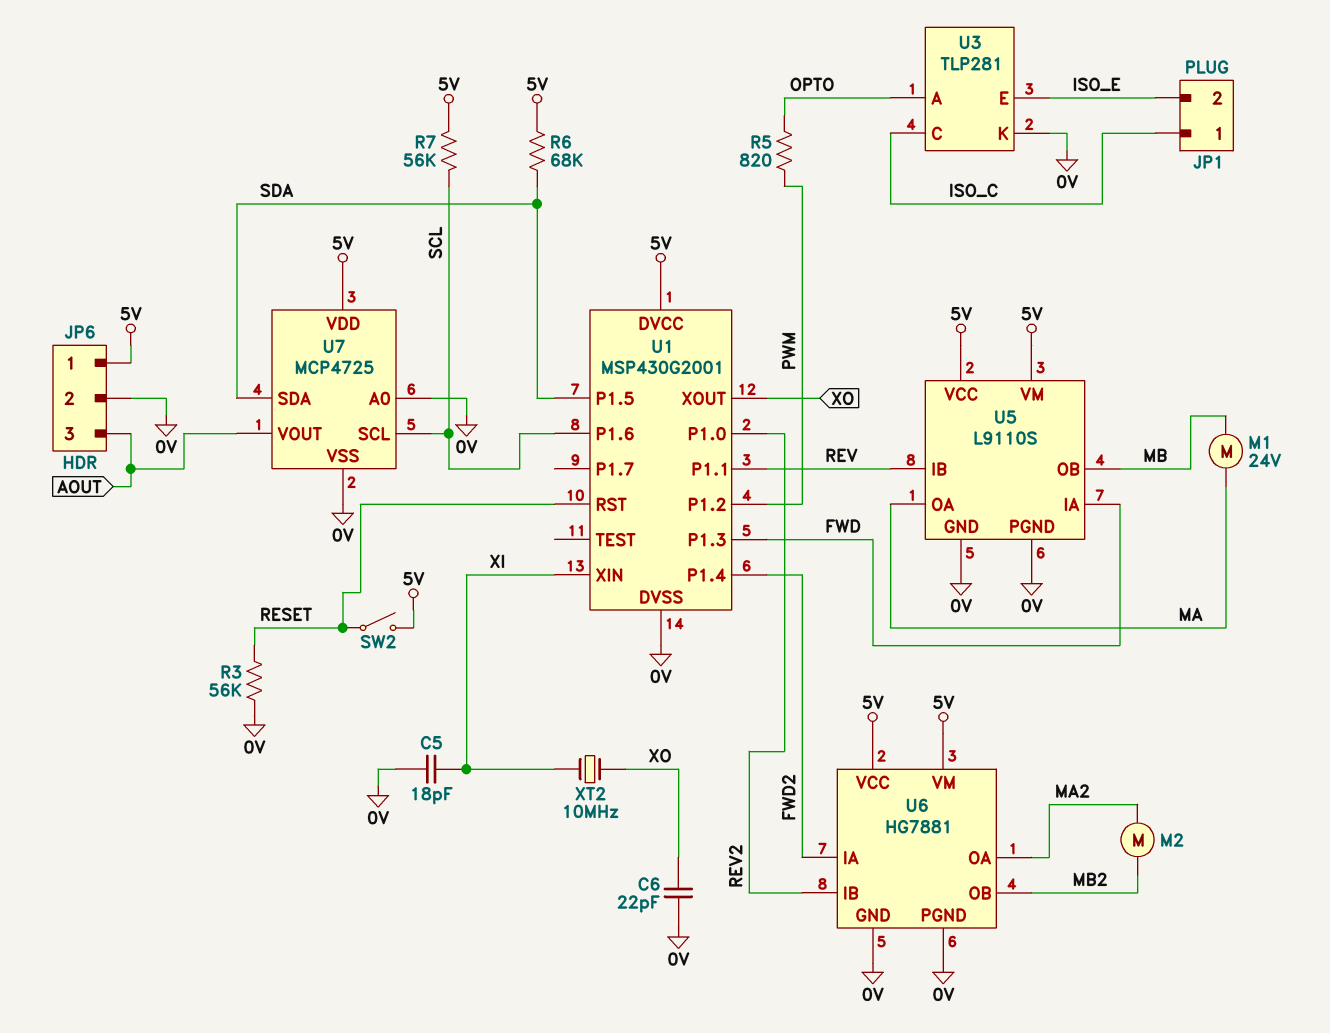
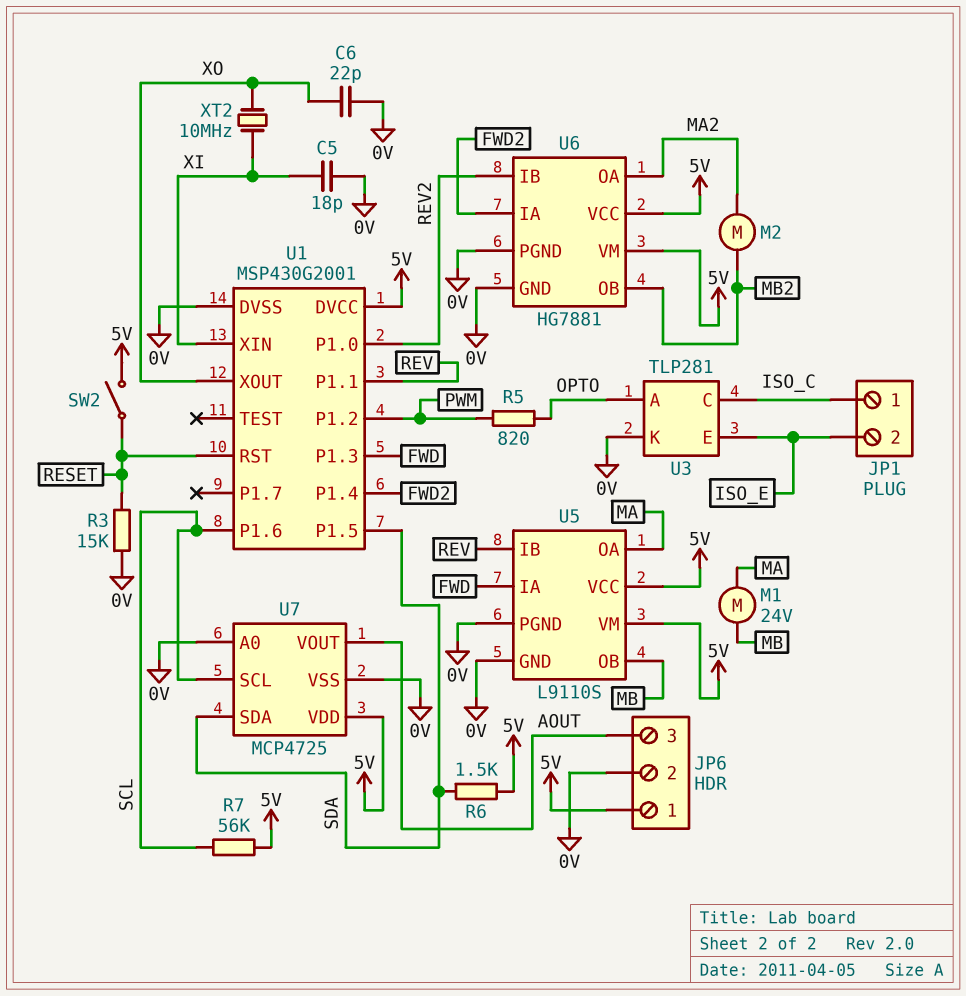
R3: 56k (0V, RESET) -> 15k (0V, RESET)
R6: 68k (5V, SDA) -> 1.5k (5V, SDA)

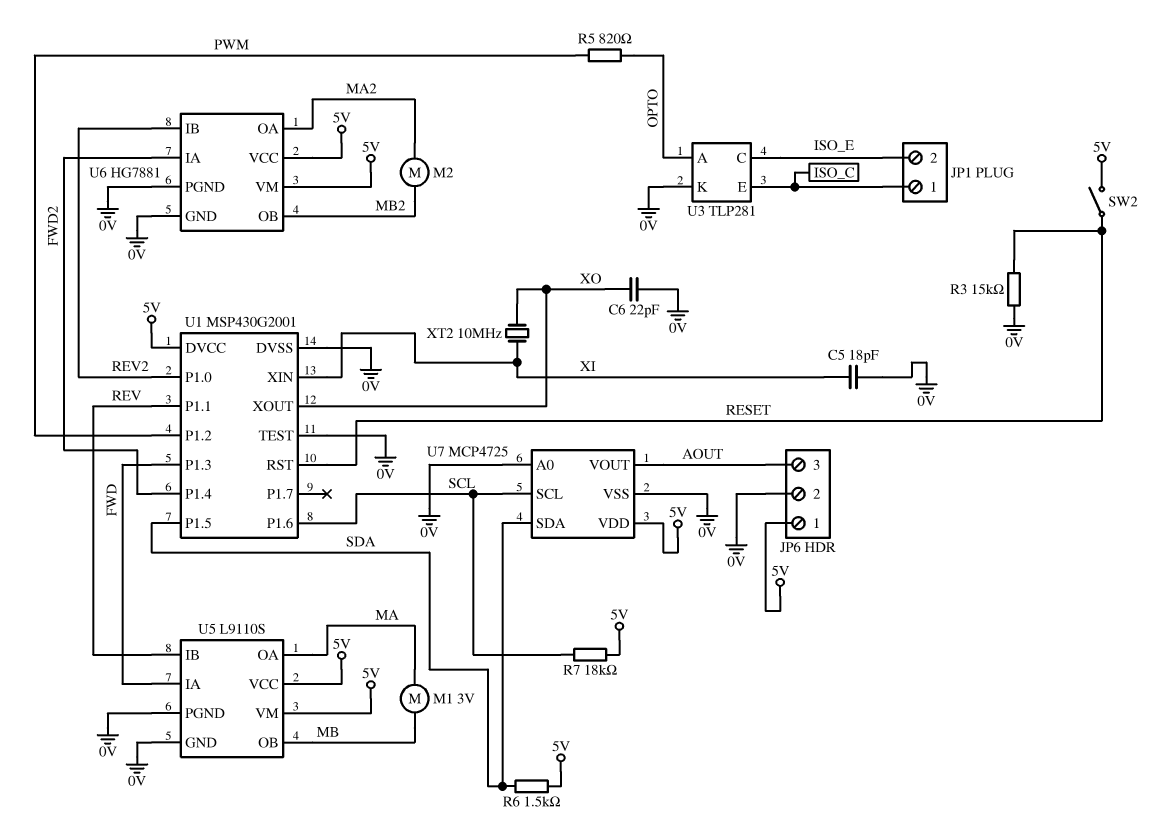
M1: motor 24V (MA, MB) -> motor 3V (MA, MB)
R7: 56k (5V, SCL) -> 18k (5V, SCL)
U1 pin TEST: none -> 0V
U3 pin C: ISO_C -> ISO_E
U3 pin E: ISO_E -> ISO_C

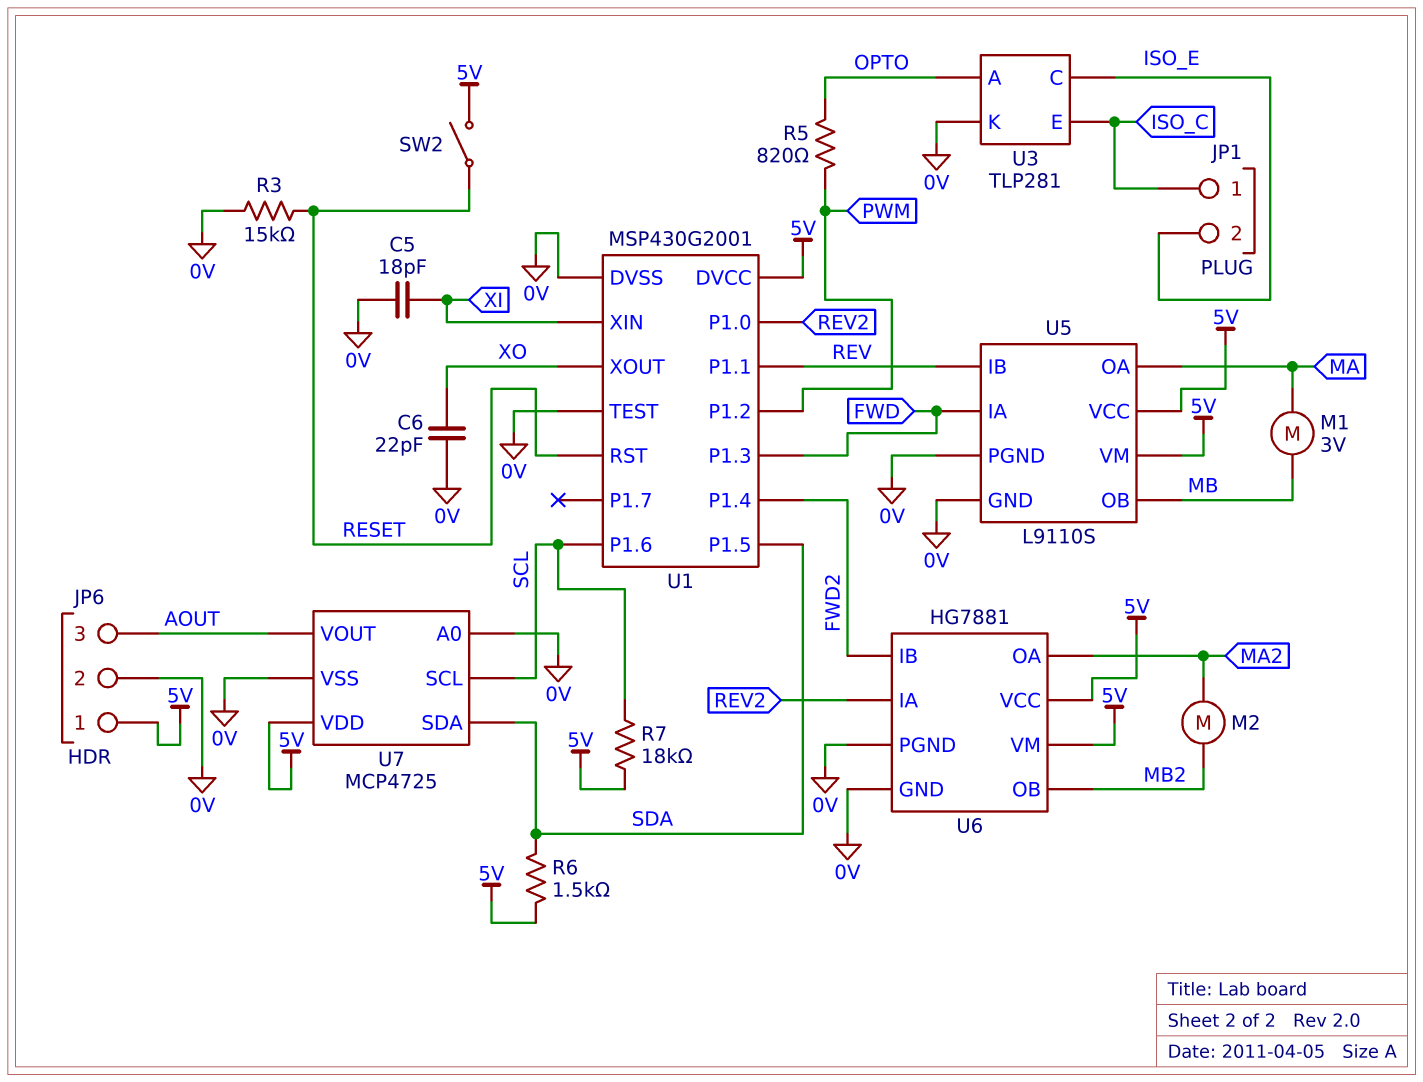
U6 pin IA: FWD2 -> REV2
U6 pin IB: REV2 -> FWD2
XT2: 10MHz (XI, XO) -> none

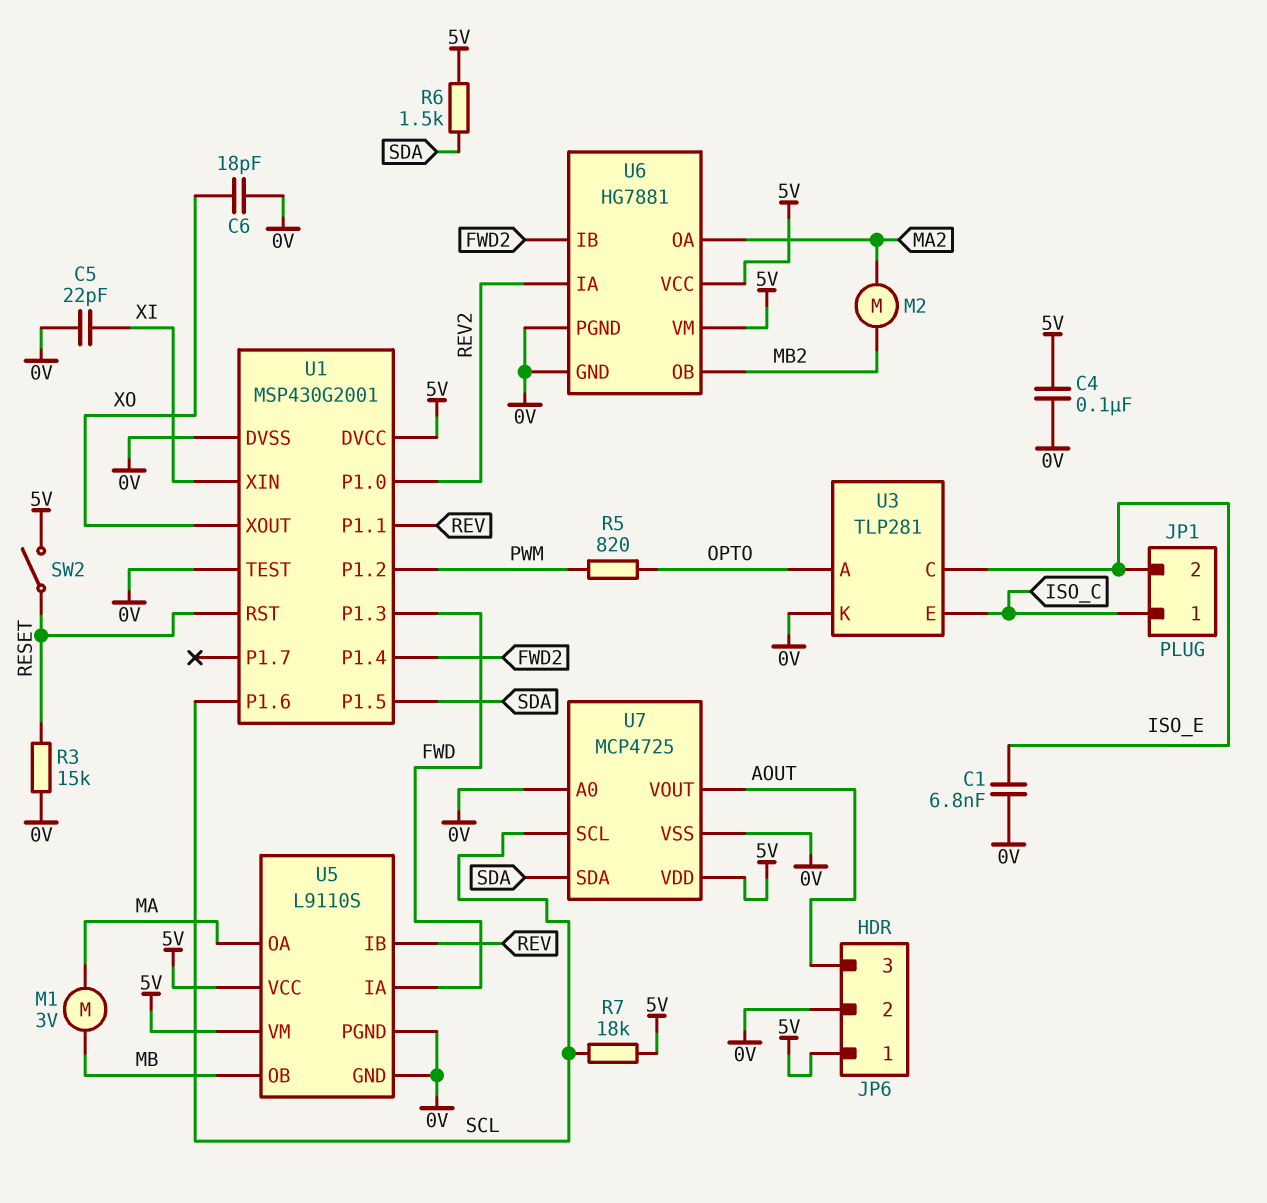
C1: none -> 6.8nF (0V, ISO_E)
C4: none -> 100nF (0V, 5V)
C5: 18pF (0V, XI) -> 22pF (0V, XI)
C6: 22pF (0V, XO) -> 18pF (0V, XO)

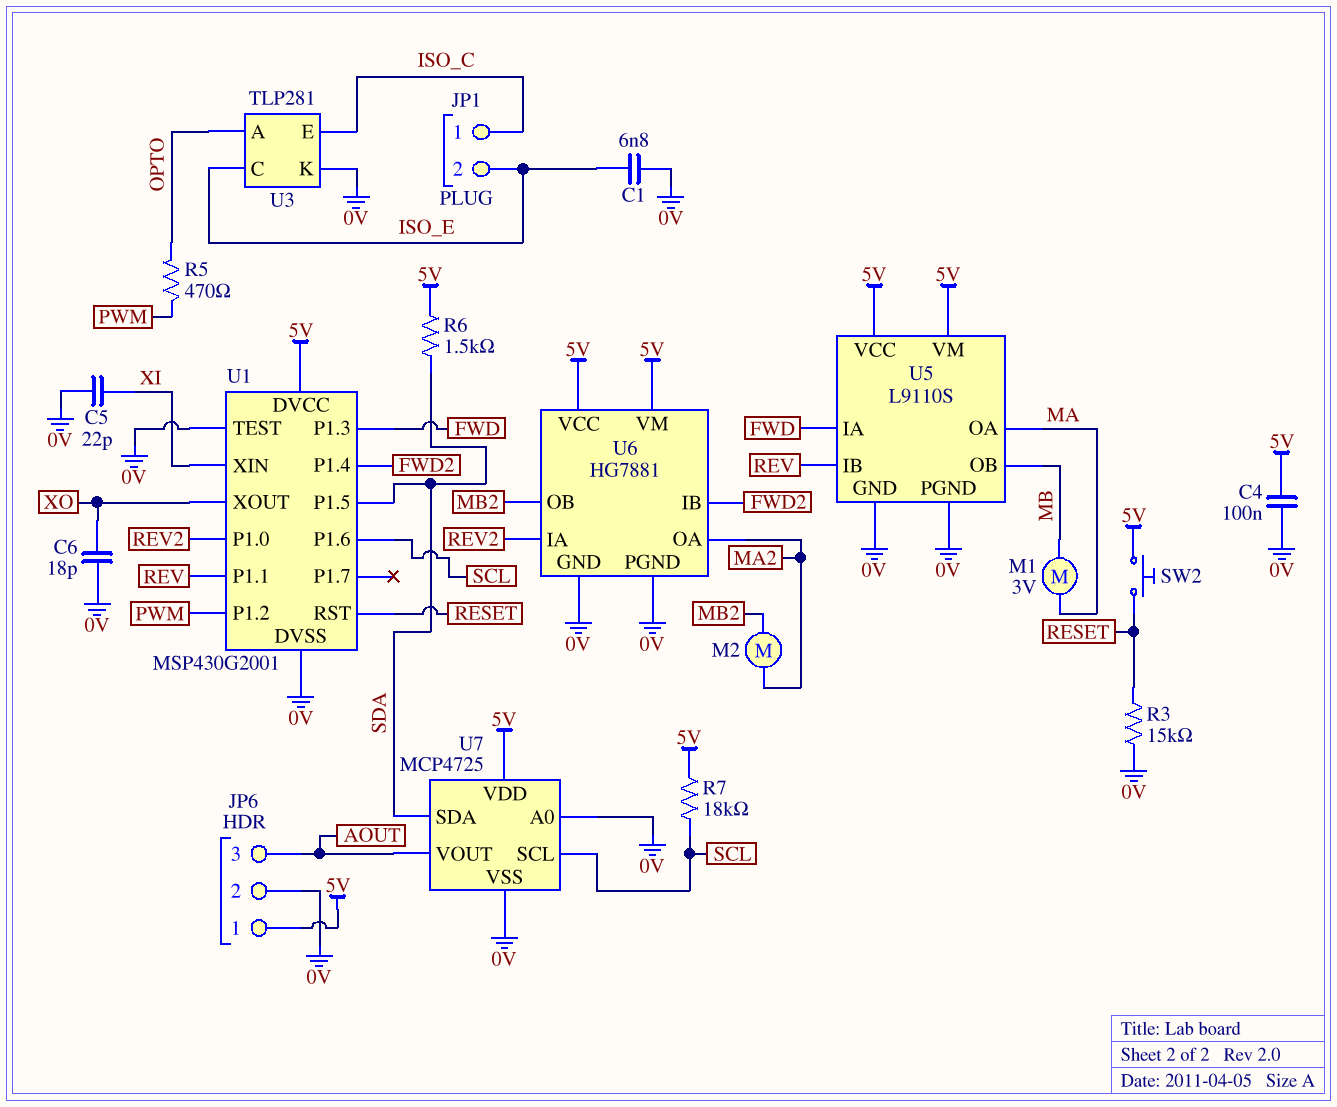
R5: 820 (OPTO, PWM) -> 470 (OPTO, PWM)
SW2: switch (5V, RESET) -> button (5V, RESET)

